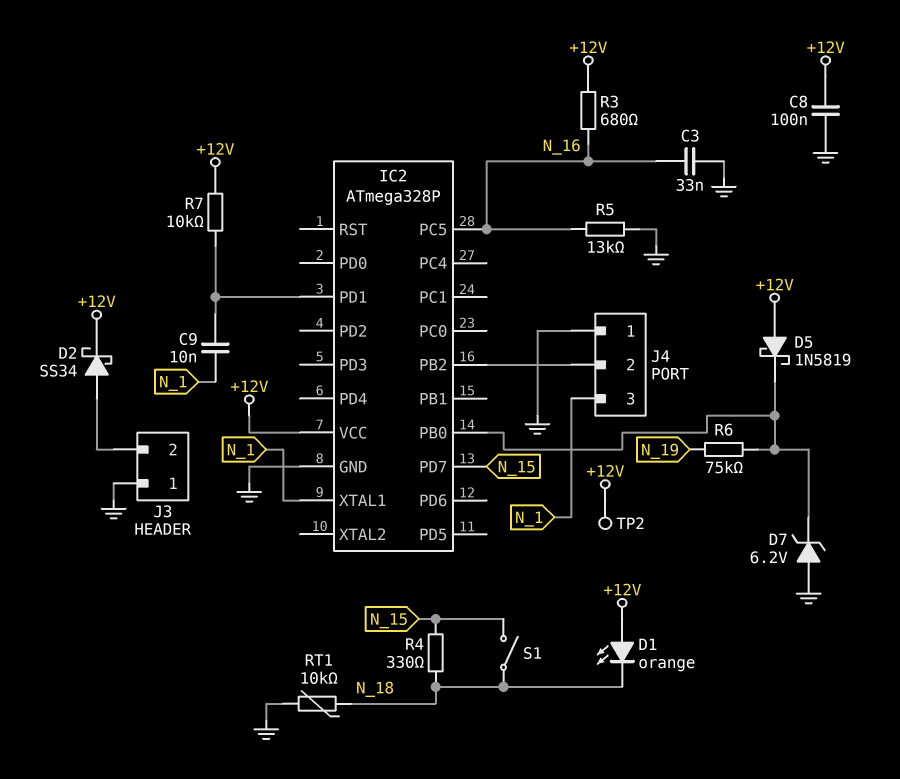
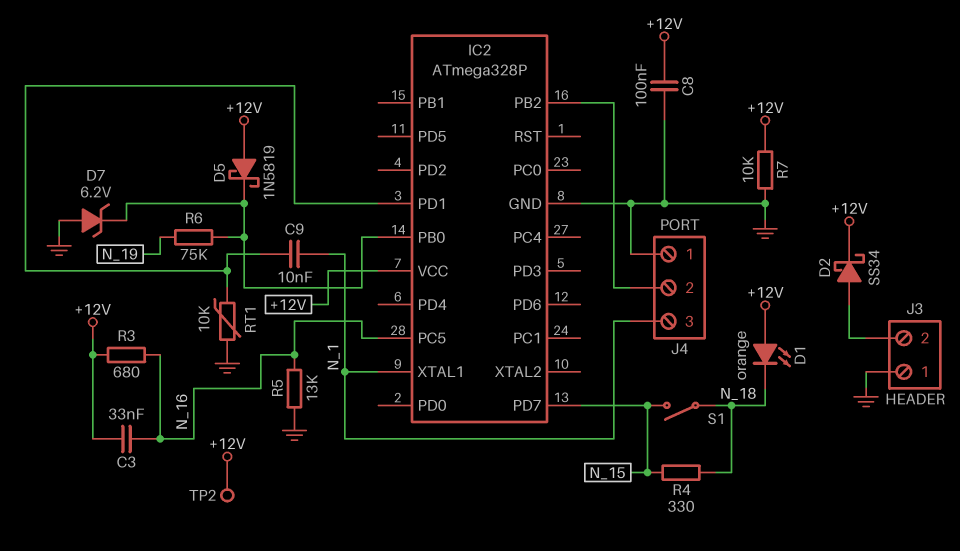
C3: 33nF (GND, N_16) -> 33nF (+12V, N_16)
R7: 10k (+12V, IC2/PD1) -> 10k (+12V, GND)
RT1: 10k (GND, N_18) -> 10k (GND, IC2/PD1)

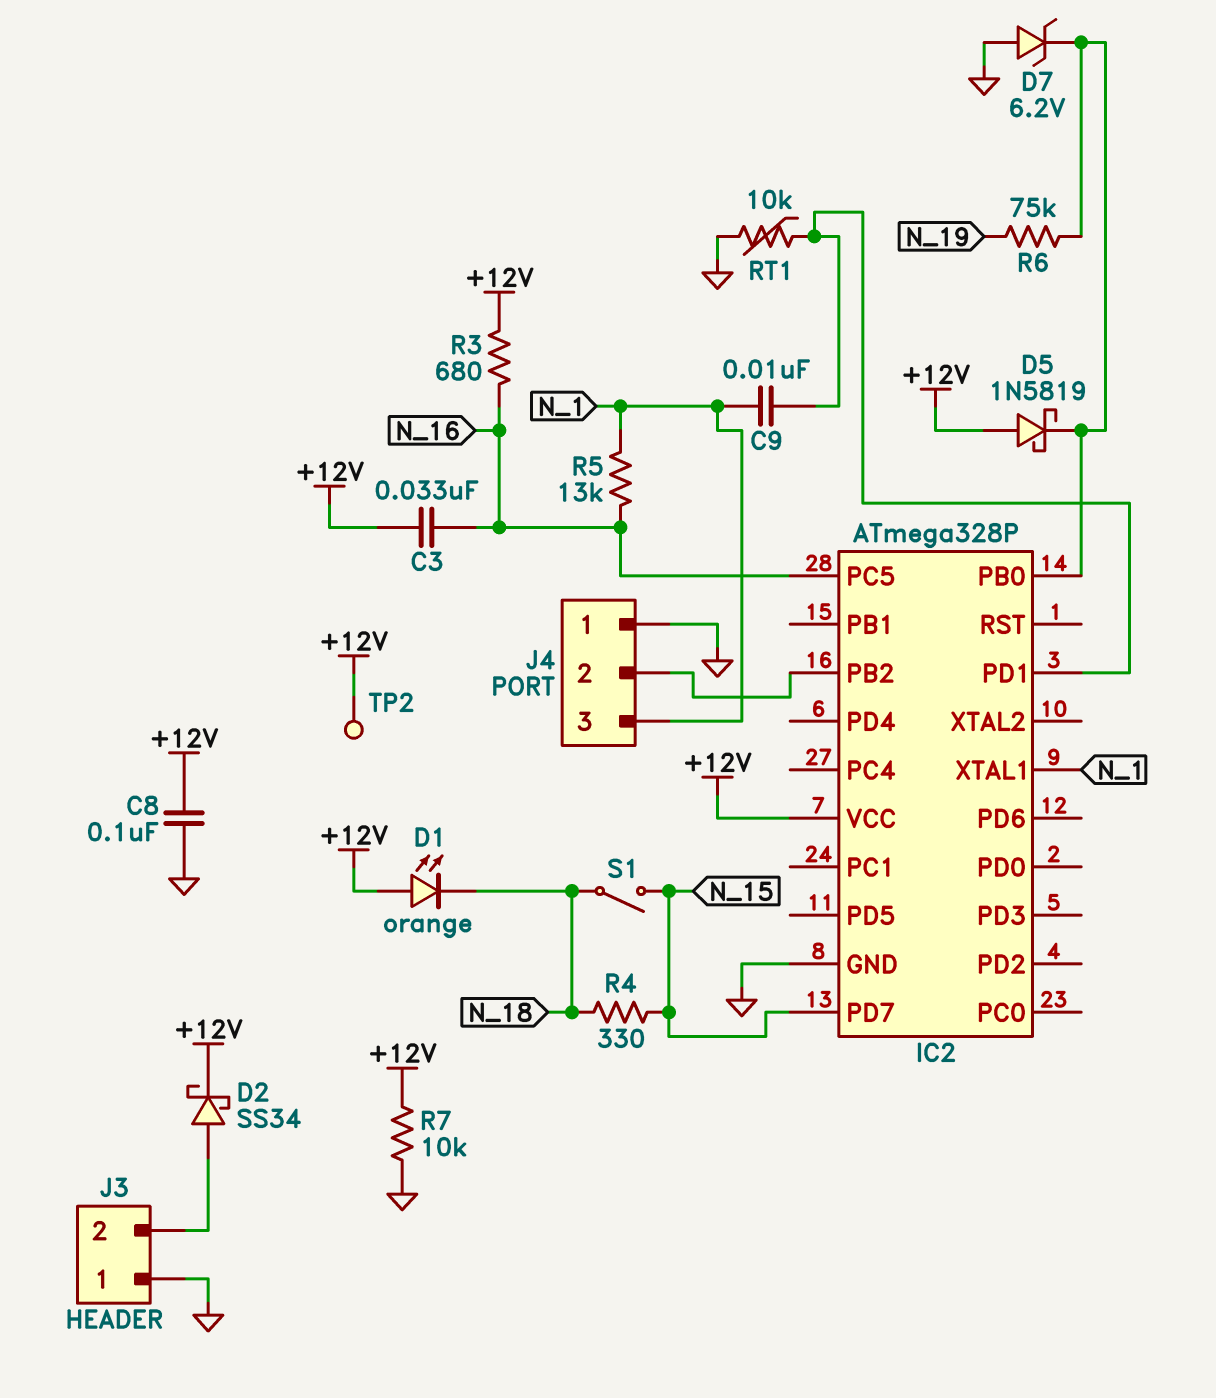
R5: 13k (GND, N_16) -> 13k (N_1, N_16)

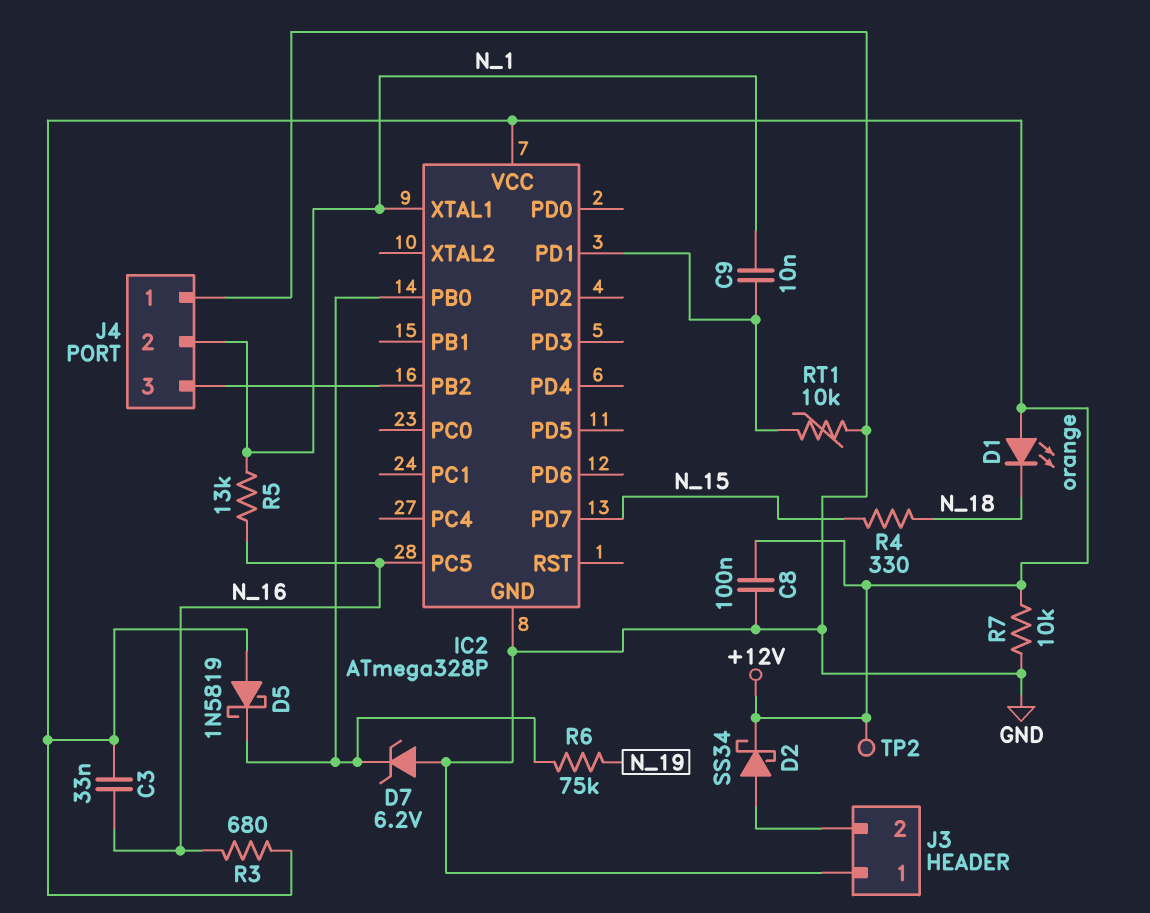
J4 pin 2: IC2/PB2 -> N_1
J4 pin 3: N_1 -> IC2/PB2
S1: switch (N_15, N_18) -> none

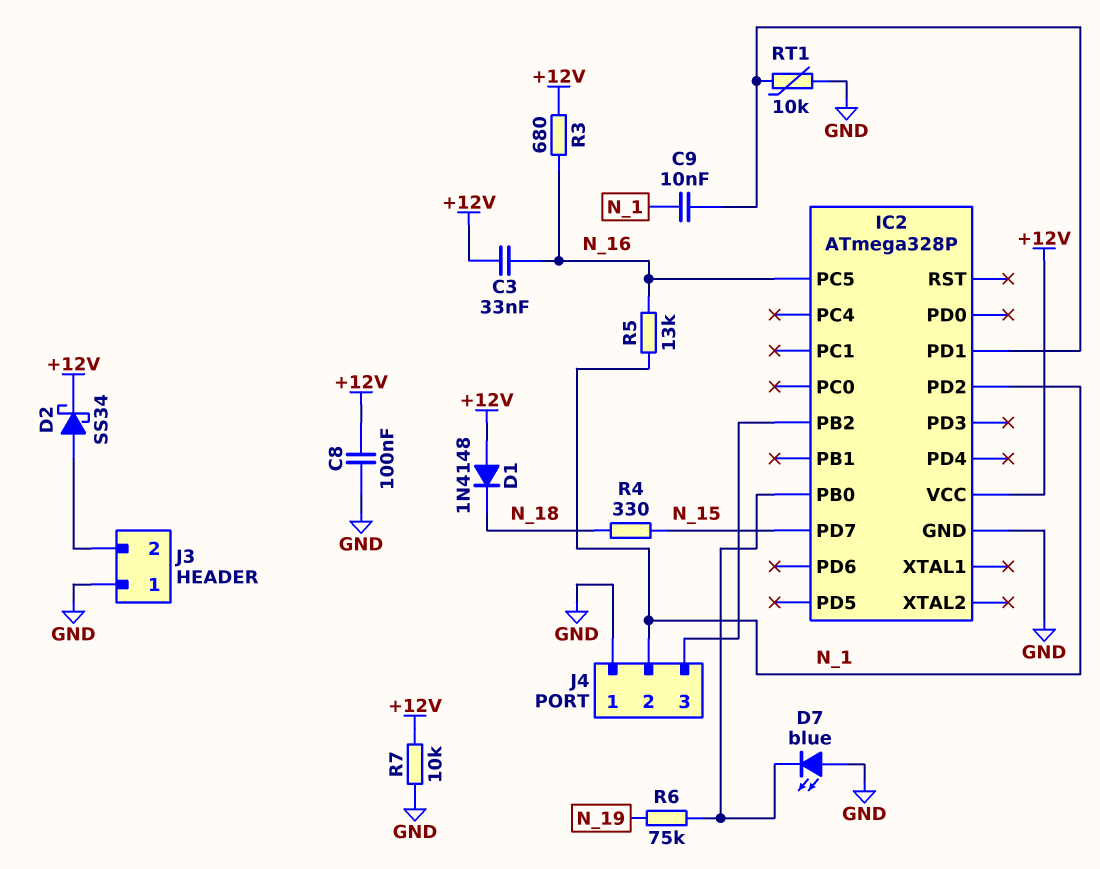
D1: LED orange (A +12V, K N_18) -> diode 1N4148 (A +12V, K N_18)
D5: schottky 1N5819 (A +12V, K IC2/PB0) -> none
D7: zener 6.2V (A GND, K IC2/PB0) -> LED blue (A GND, K IC2/PB0)
IC2 pin PD2: none -> N_1
IC2 pin XTAL1: N_1 -> none
TP2: test point (+12V) -> none

